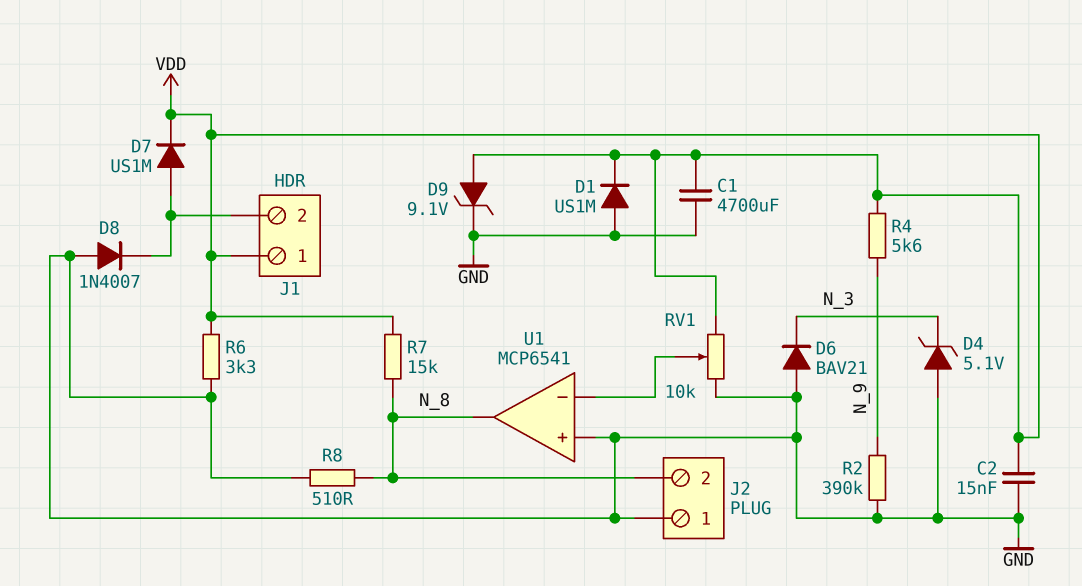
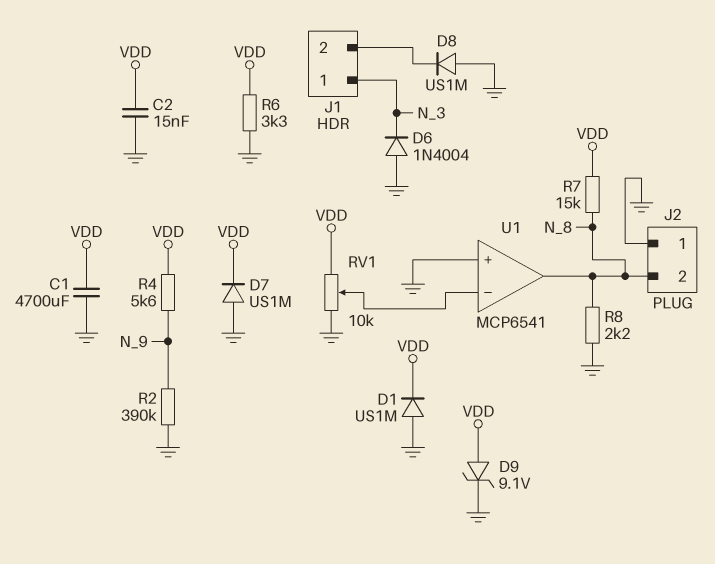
D4: zener 5.1V (A GND, K N_3) -> none
D6: diode BAV21 (A GND, K N_3) -> diode 1N4004 (A GND, K N_3)
D7: diode US1M (A J1/2, K VDD) -> diode US1M (A GND, K VDD)
D8: diode 1N4007 (A GND, K J1/2) -> diode US1M (A GND, K J1/2)
J1 pin 1: VDD -> N_3
R8: 510 (GND, N_8) -> 2.2k (GND, N_8)

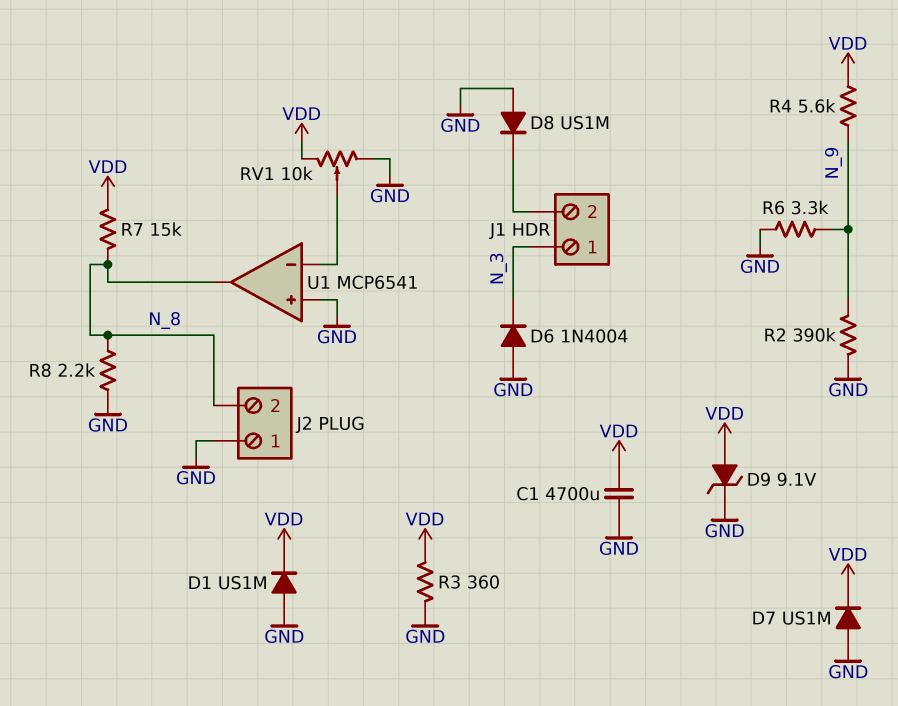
C2: 15nF (GND, VDD) -> none
R3: none -> 360 (GND, VDD)
R6: 3.3k (GND, VDD) -> 3.3k (GND, N_9)

